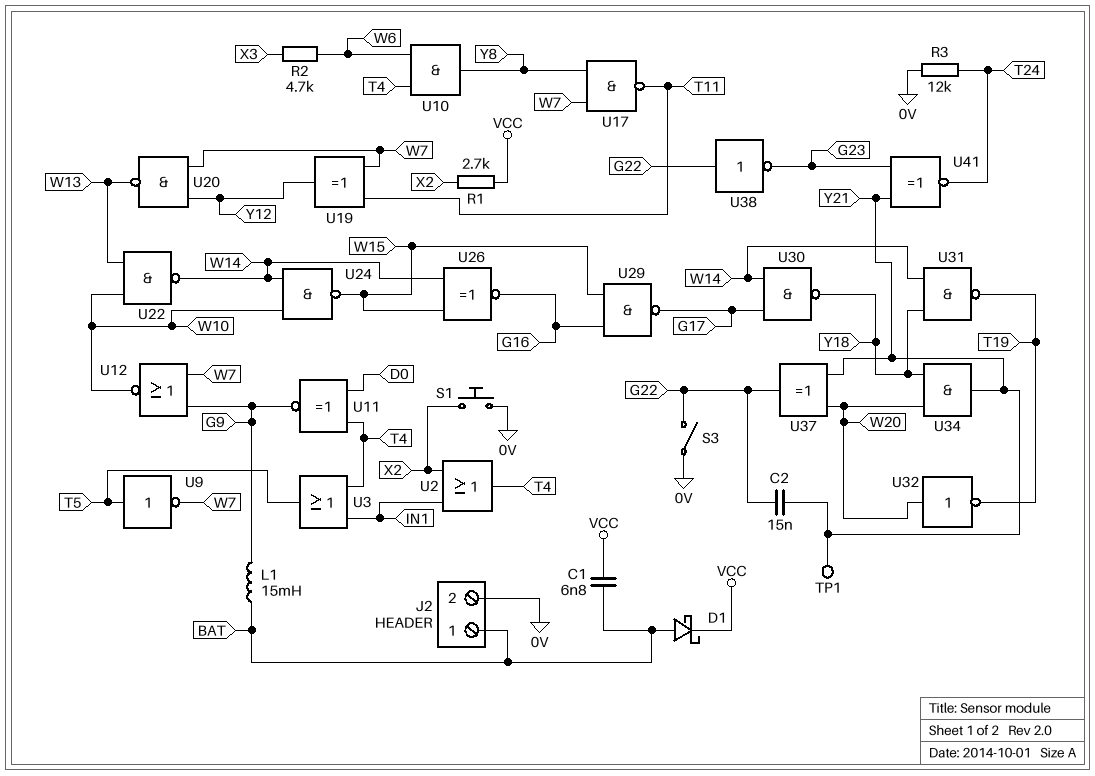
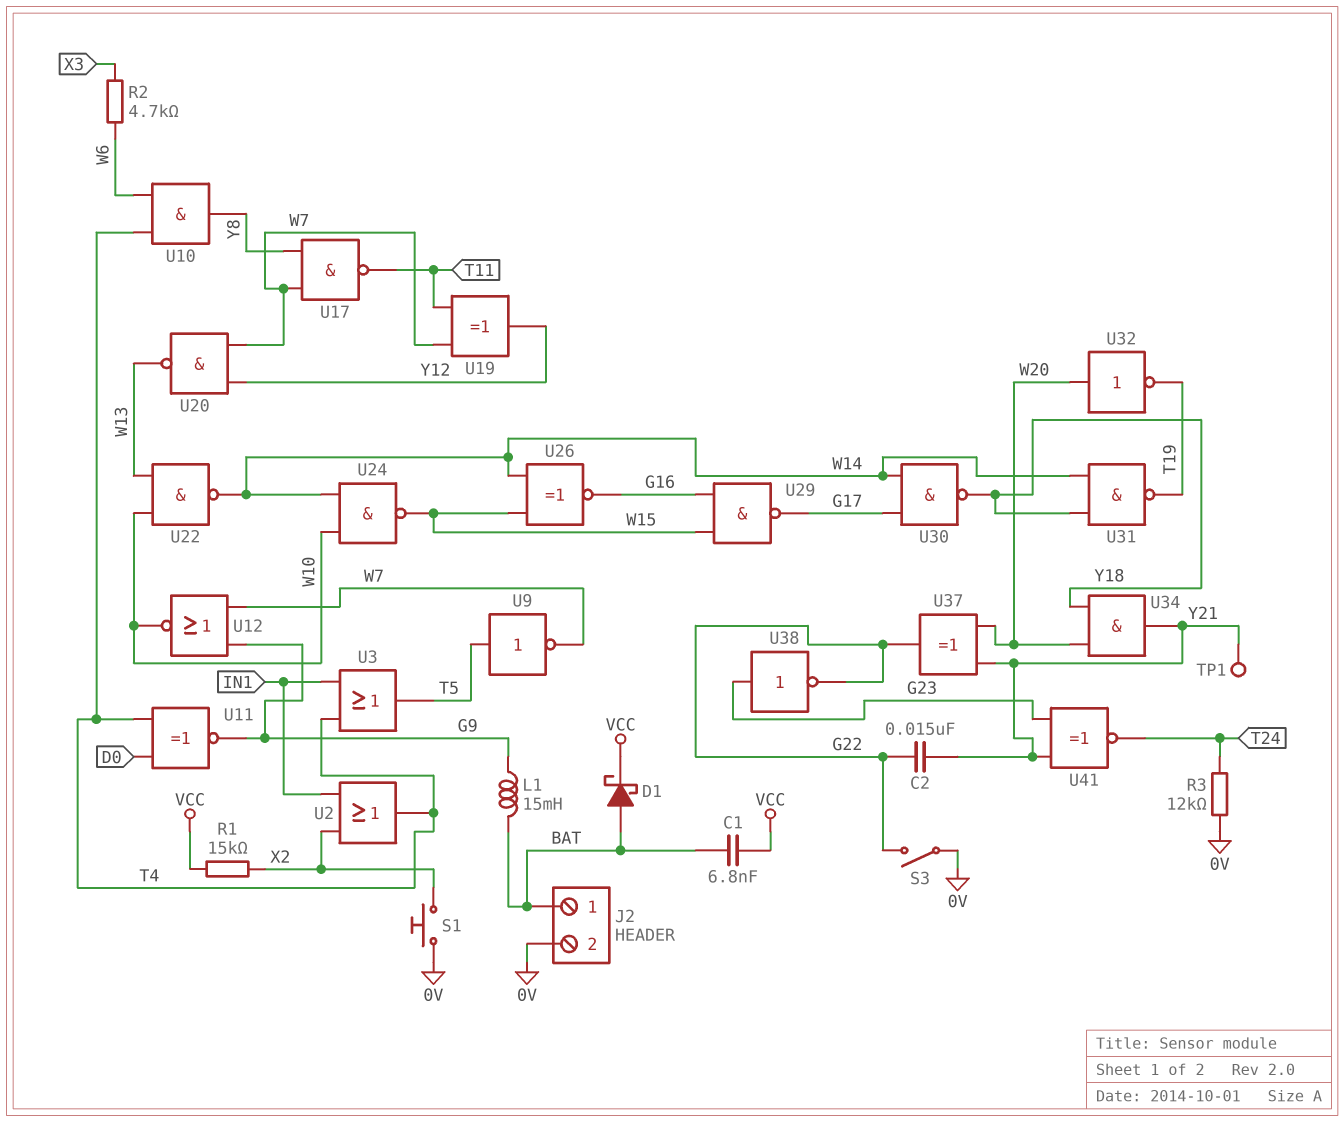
R1: 2.7k (VCC, X2) -> 15k (VCC, X2)
U38: NOT (in G22, out G23) -> NOT (in G23, out G22)

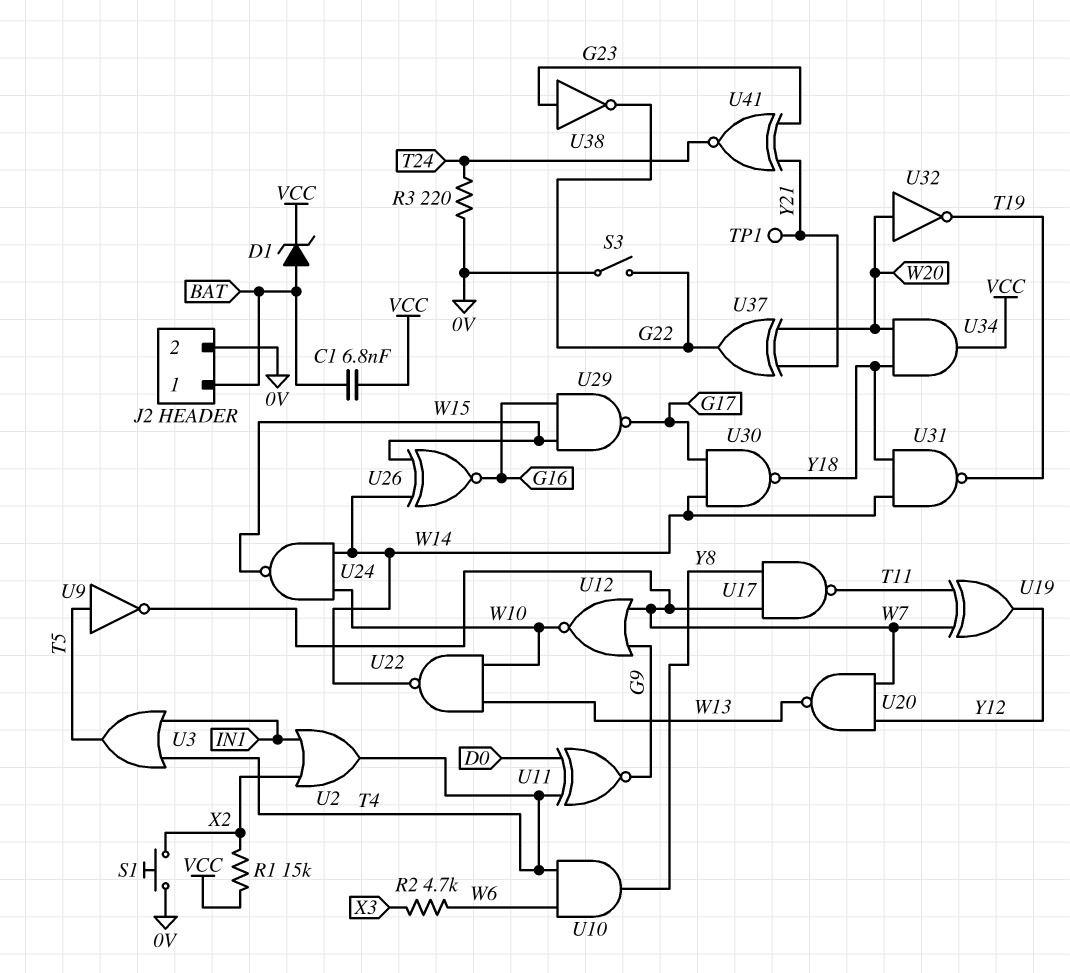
C2: 15nF (G22, Y21) -> none
D1: schottky (A BAT, K VCC) -> zener (A BAT, K VCC)
L1: 15mH (BAT, G9) -> none
R3: 12k (0V, T24) -> 220 (0V, T24)
U34: AND (in W20, in Y18, out Y21) -> AND (in W20, in Y18, out VCC)

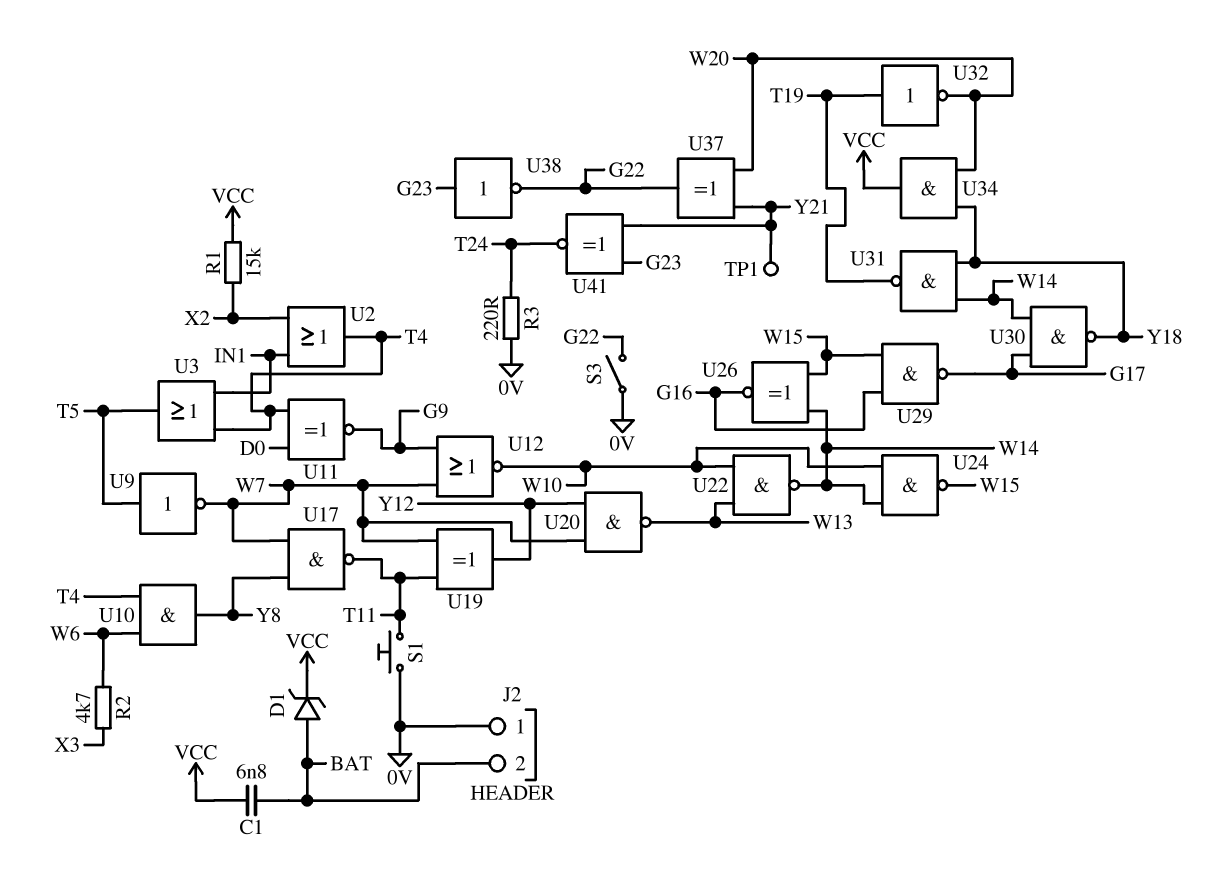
J2 pin 1: BAT -> 0V
J2 pin 2: 0V -> BAT
S1: button (0V, X2) -> button (0V, T11)
U32: NOT (in W20, out T19) -> NOT (in T19, out W20)

